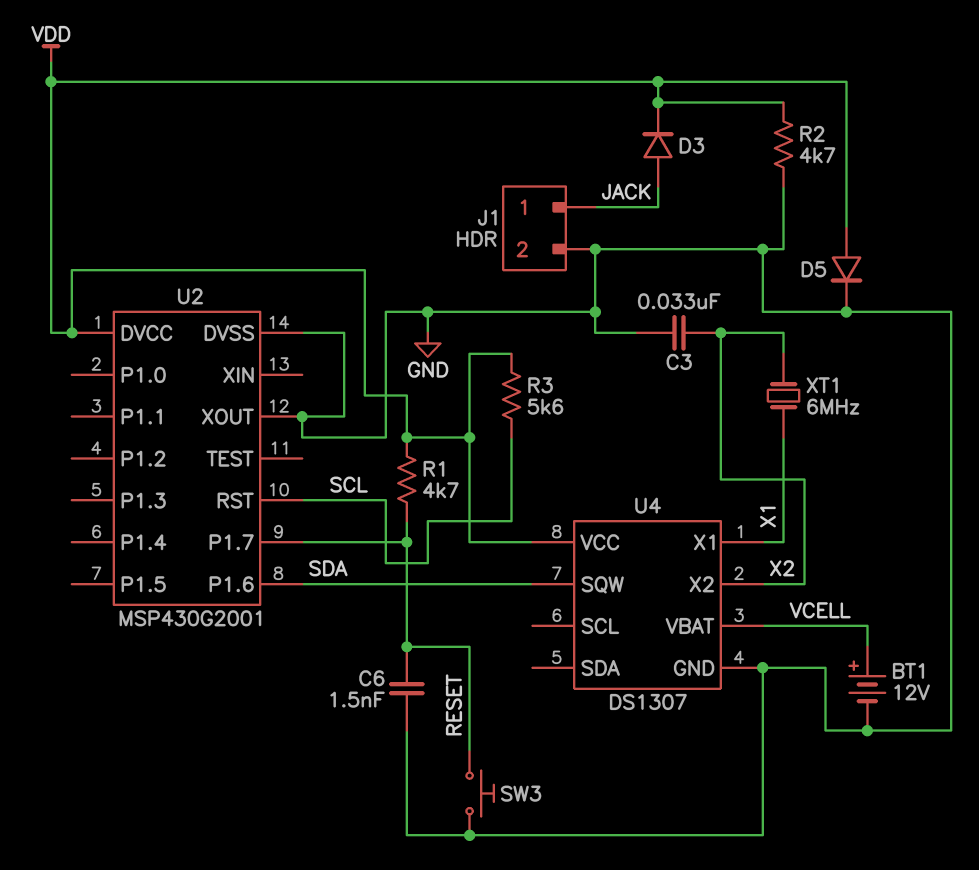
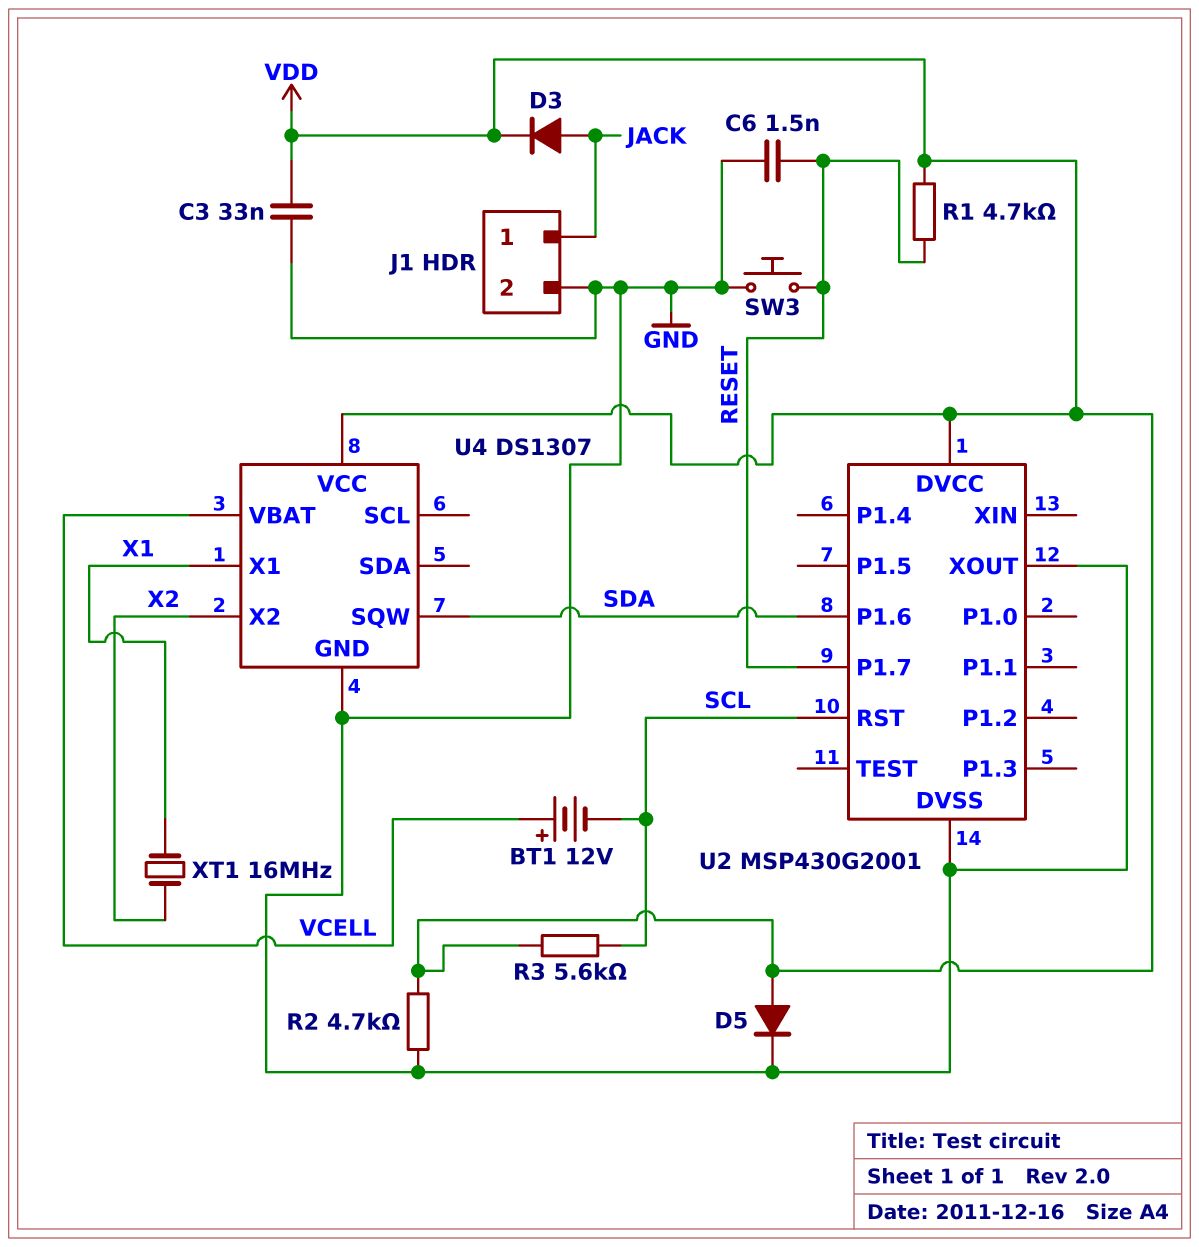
BT1: 12V (plus VCELL, minus GND) -> 12V (plus VCELL, minus SCL)
C3: 33nF (GND, X2) -> 33nF (GND, VDD)
XT1: 6MHz (X1, X2) -> 16MHz (X1, X2)

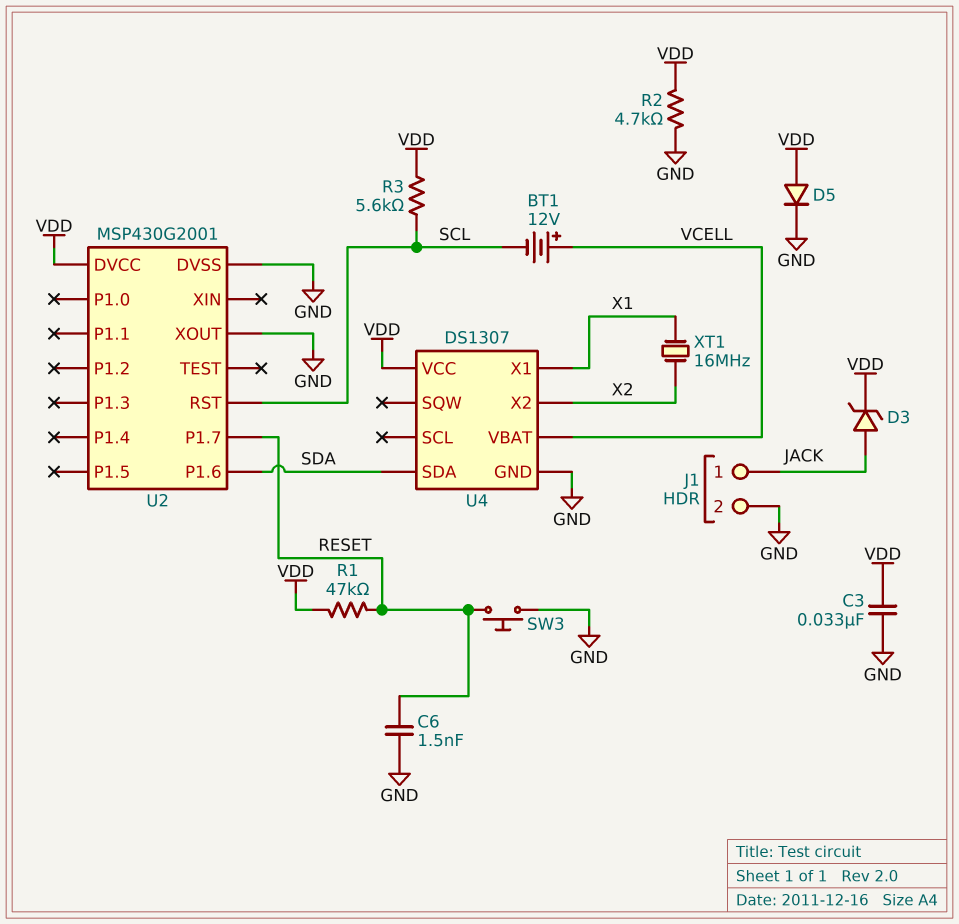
D3: diode (A JACK, K VDD) -> zener (A JACK, K VDD)
R1: 4.7k (RESET, VDD) -> 47k (RESET, VDD)
U4 pin SDA: none -> SDA
U4 pin SQW: SDA -> none

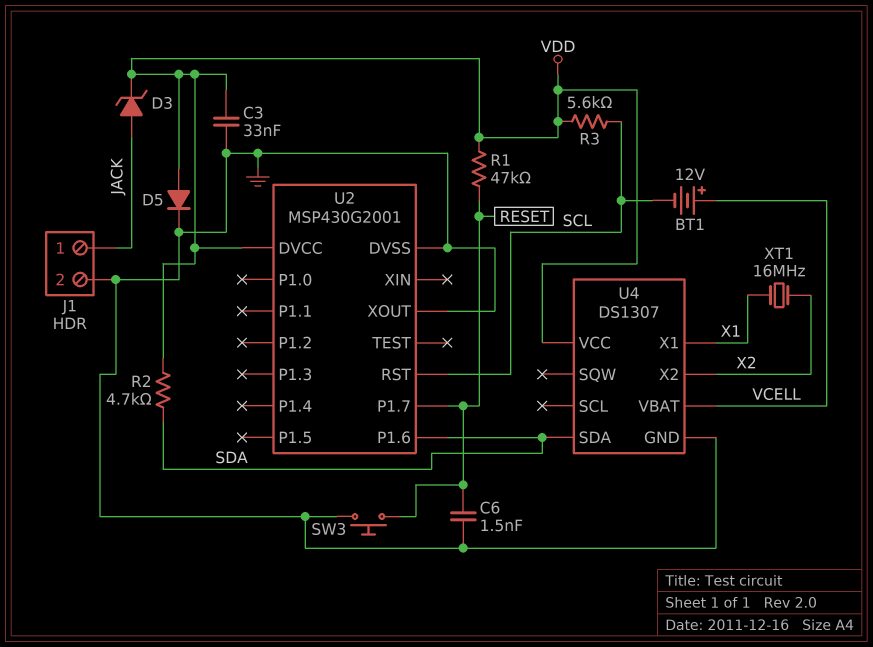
R2: 4.7k (GND, VDD) -> 4.7k (SDA, VDD)

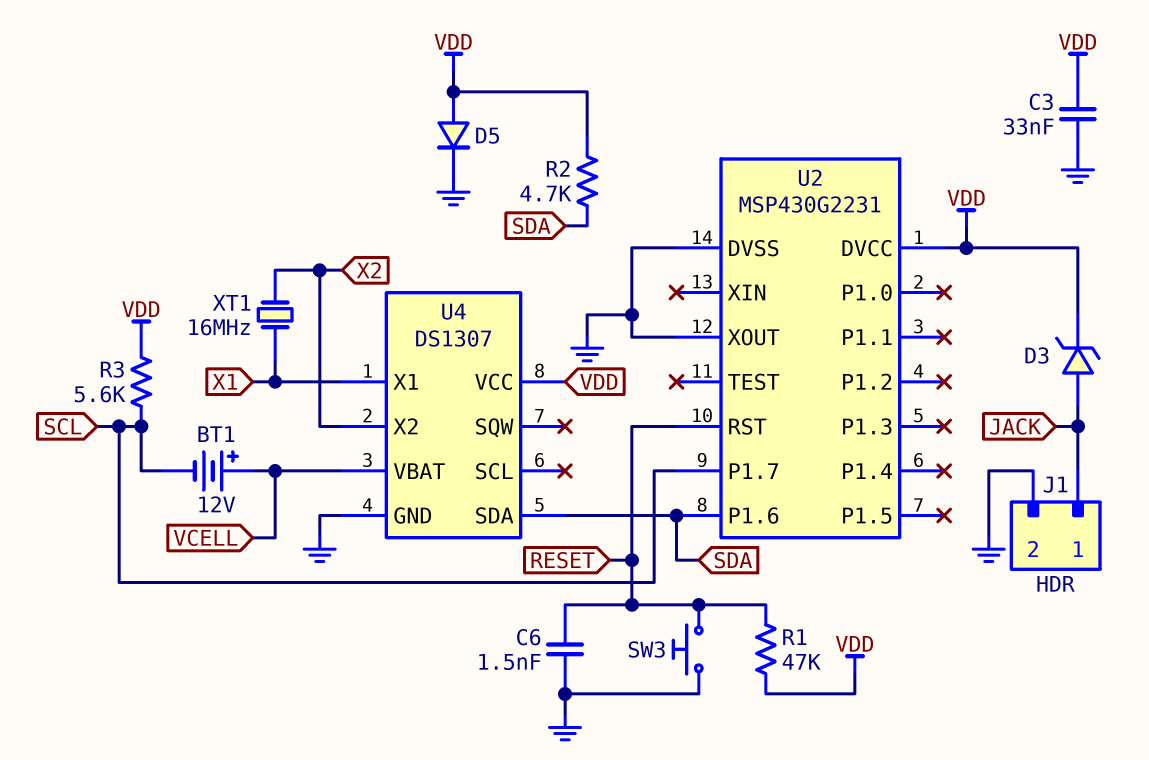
U2: MSP430G2001 -> MSP430G2231
U2 pin P1.7: RESET -> SCL
U2 pin RST: SCL -> RESET

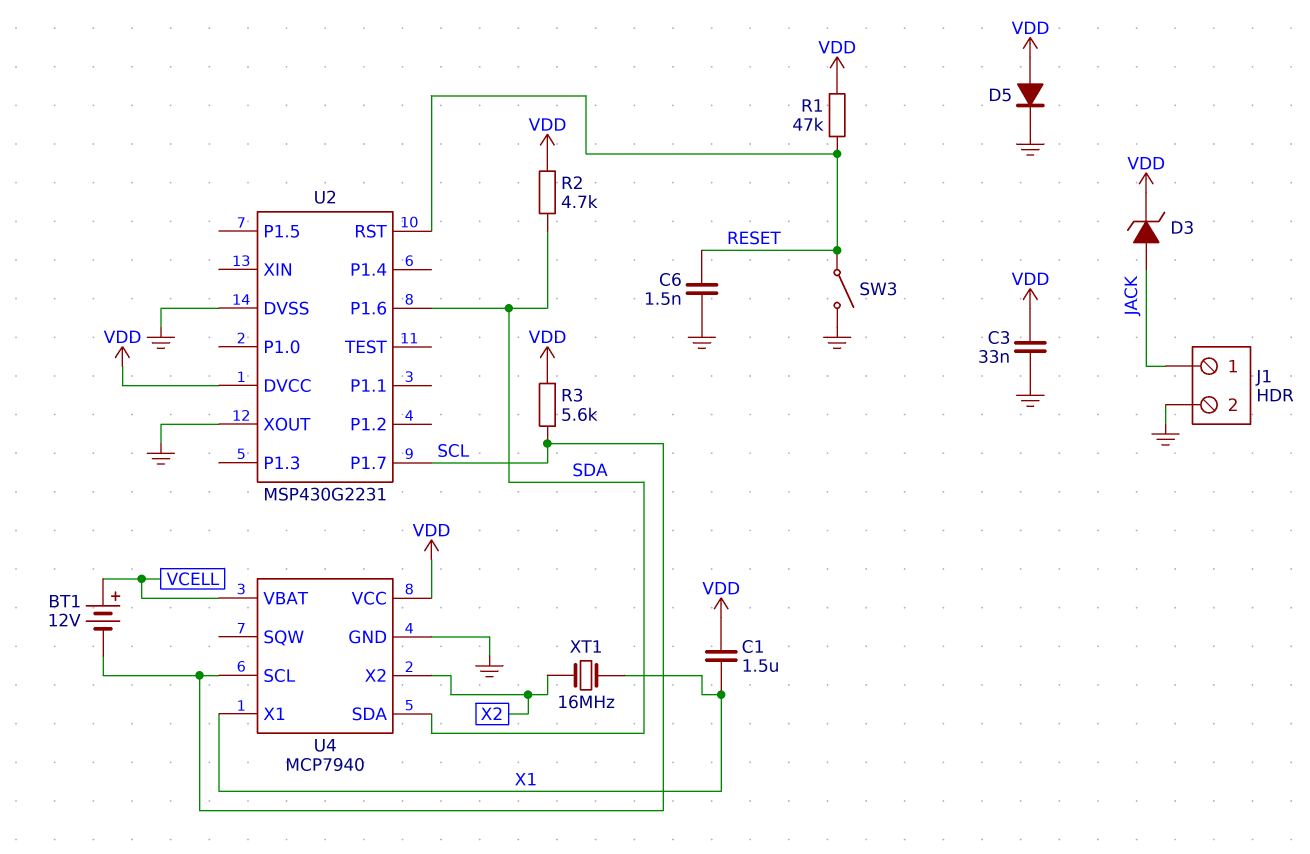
C1: none -> 1.5uF (VDD, X1)
SW3: button (GND, RESET) -> switch (GND, RESET)
U4: DS1307 -> MCP7940
U4 pin SCL: none -> SCL

